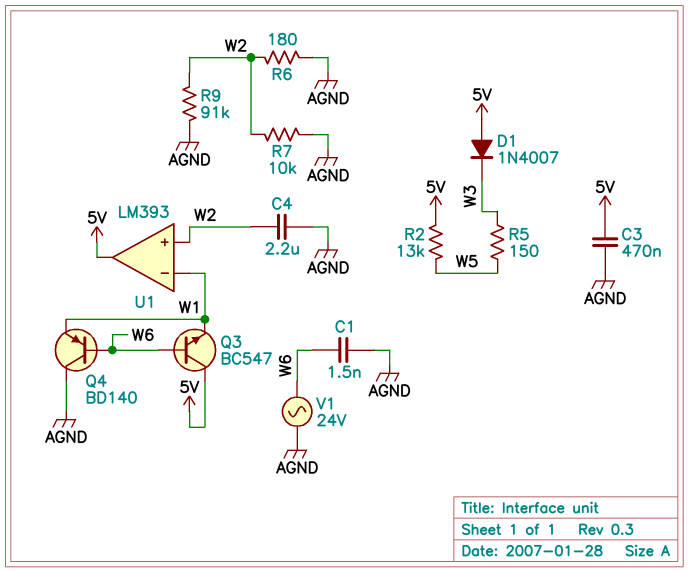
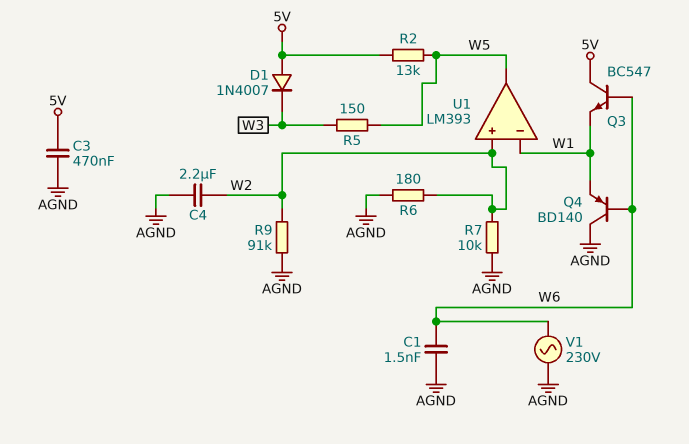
U1 pin out: 5V -> W5
V1: AC 24V (AGND, W6) -> AC 230V (AGND, W6)

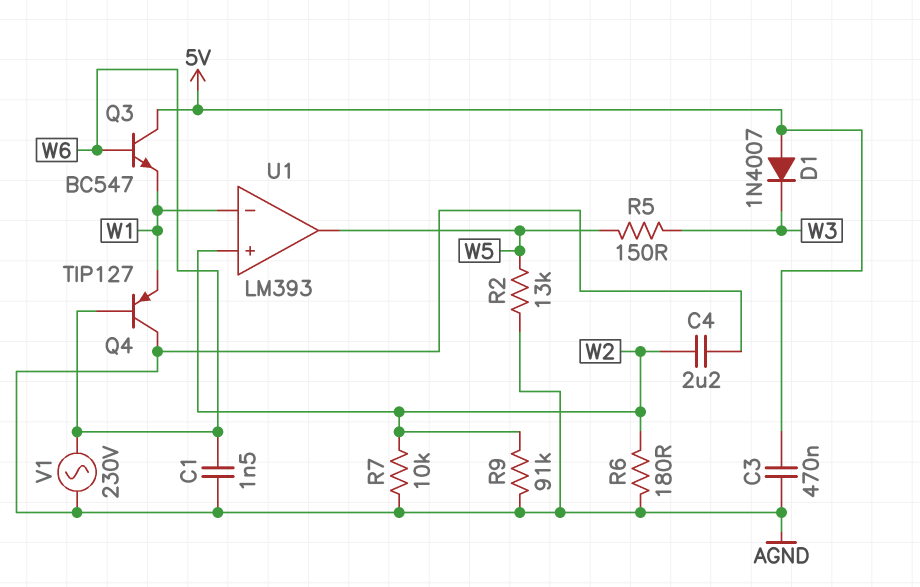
Q4: PNP BD140 (B W6, C AGND, E W1) -> PNP TIP127 (B W6, C AGND, E W1)
R2: 13k (5V, W5) -> 13k (AGND, W5)

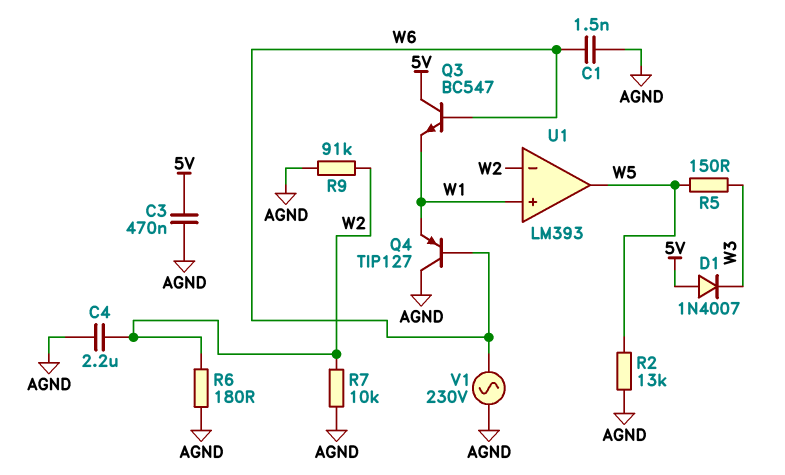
U1 pin in+: W2 -> W1
U1 pin in-: W1 -> W2

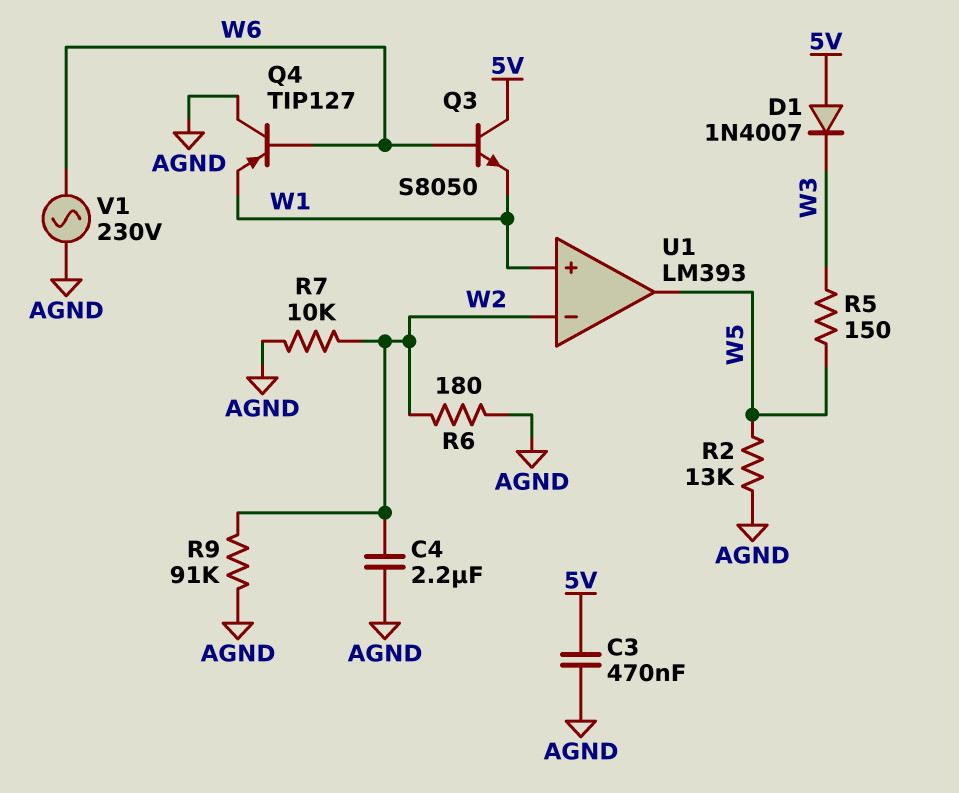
C1: 1.5nF (AGND, W6) -> none
Q3: NPN BC547 (B W6, C 5V, E W1) -> NPN S8050 (B W6, C 5V, E W1)

